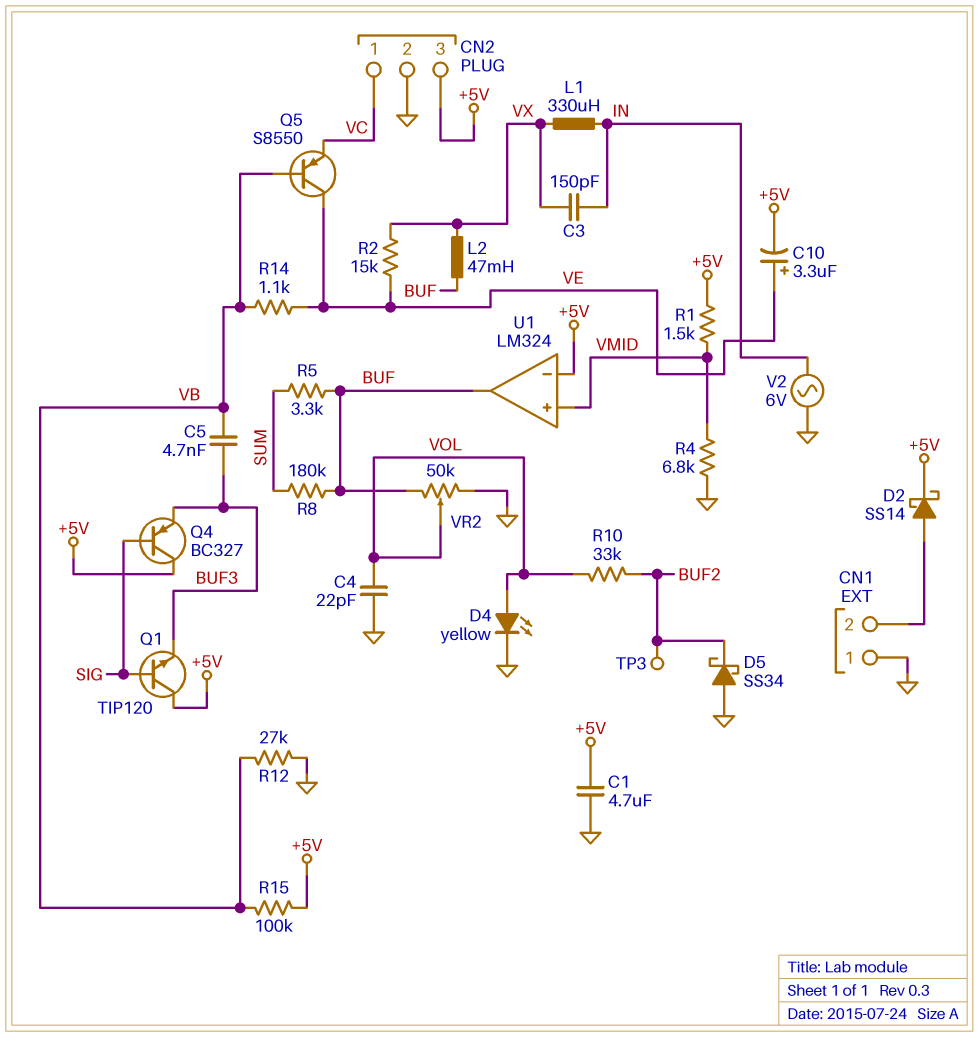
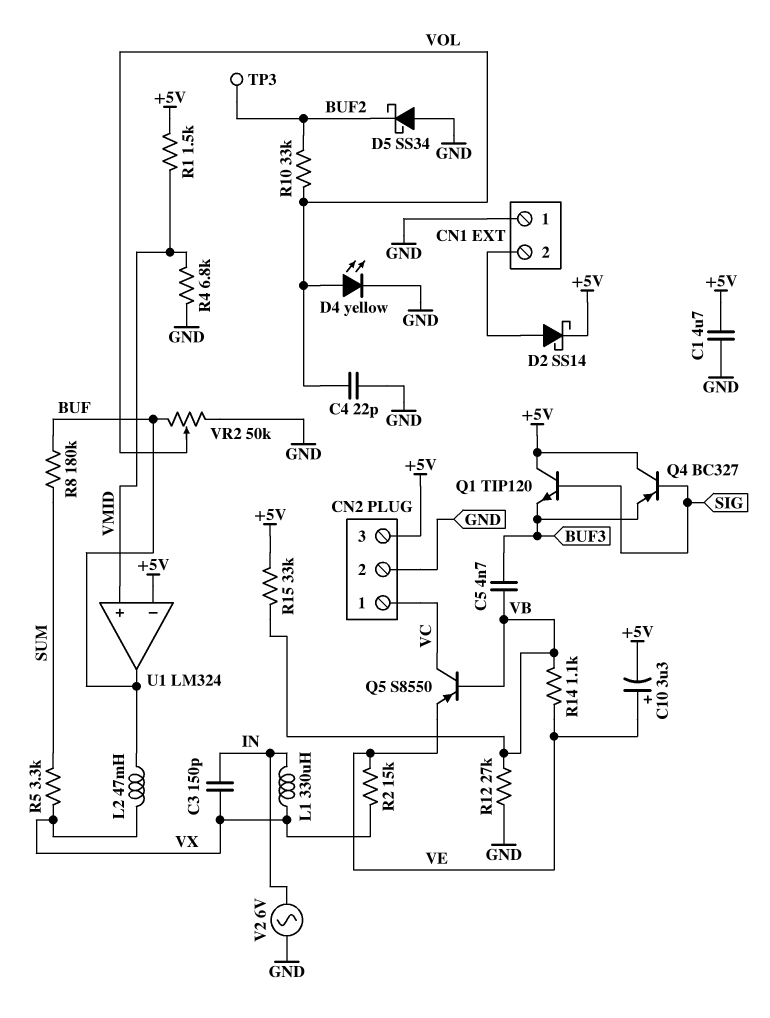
Q5: PNP S8550 (B VB, C VE, E VC) -> PNP S8550 (B VB, C VC, E VE)
R5: 3.3k (BUF, SUM) -> 3.3k (SUM, VX)
R15: 100k (+5V, VB) -> 33k (+5V, VB)

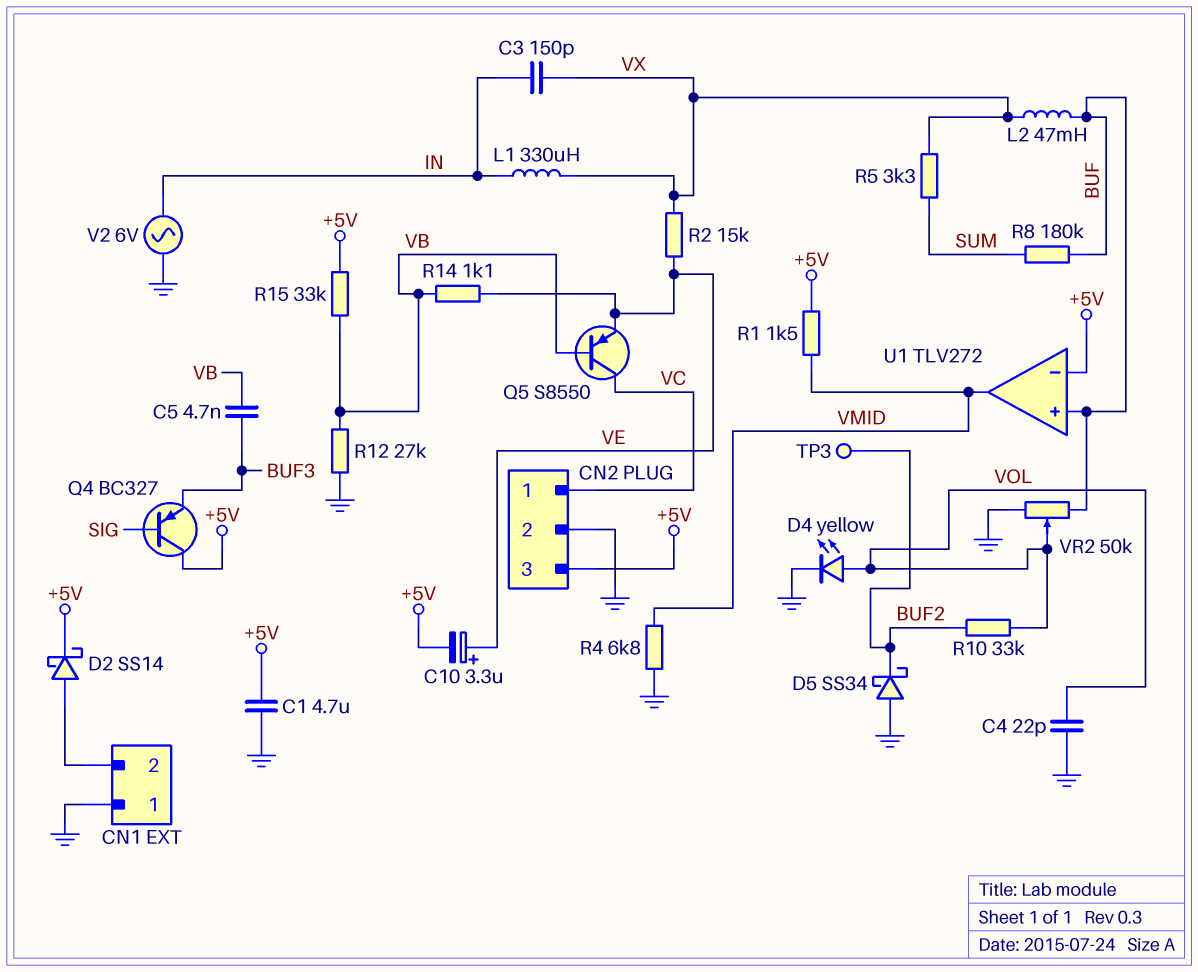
Q1: NPN TIP120 (B SIG, C +5V, E BUF3) -> none
U1: LM324 -> TLV272
U1 pin in+: VMID -> BUF
U1 pin out: BUF -> VMID

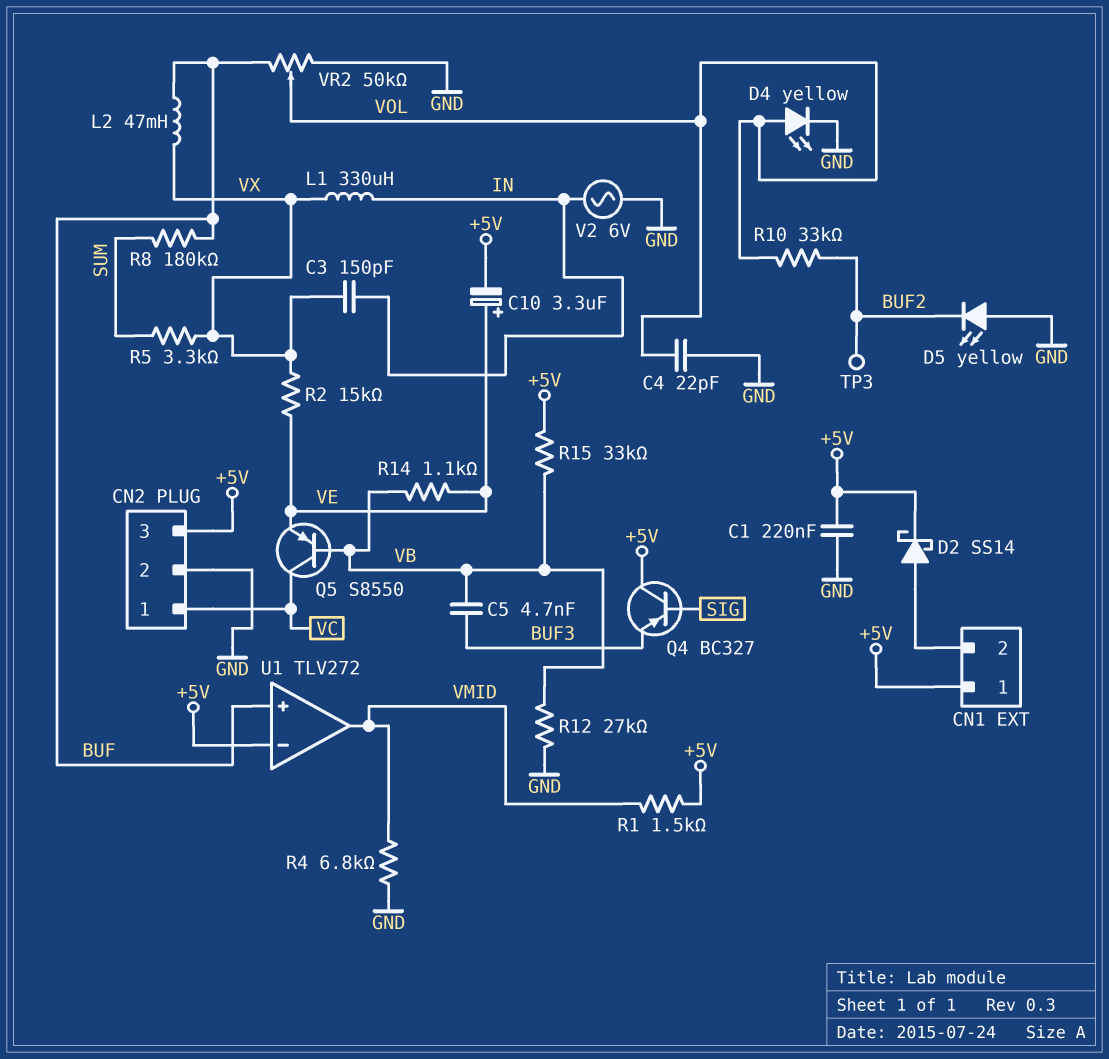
C1: 4.7uF (+5V, GND) -> 220nF (+5V, GND)
CN1 pin 1: GND -> +5V
D5: schottky SS34 (A GND, K BUF2) -> LED yellow (A GND, K BUF2)

